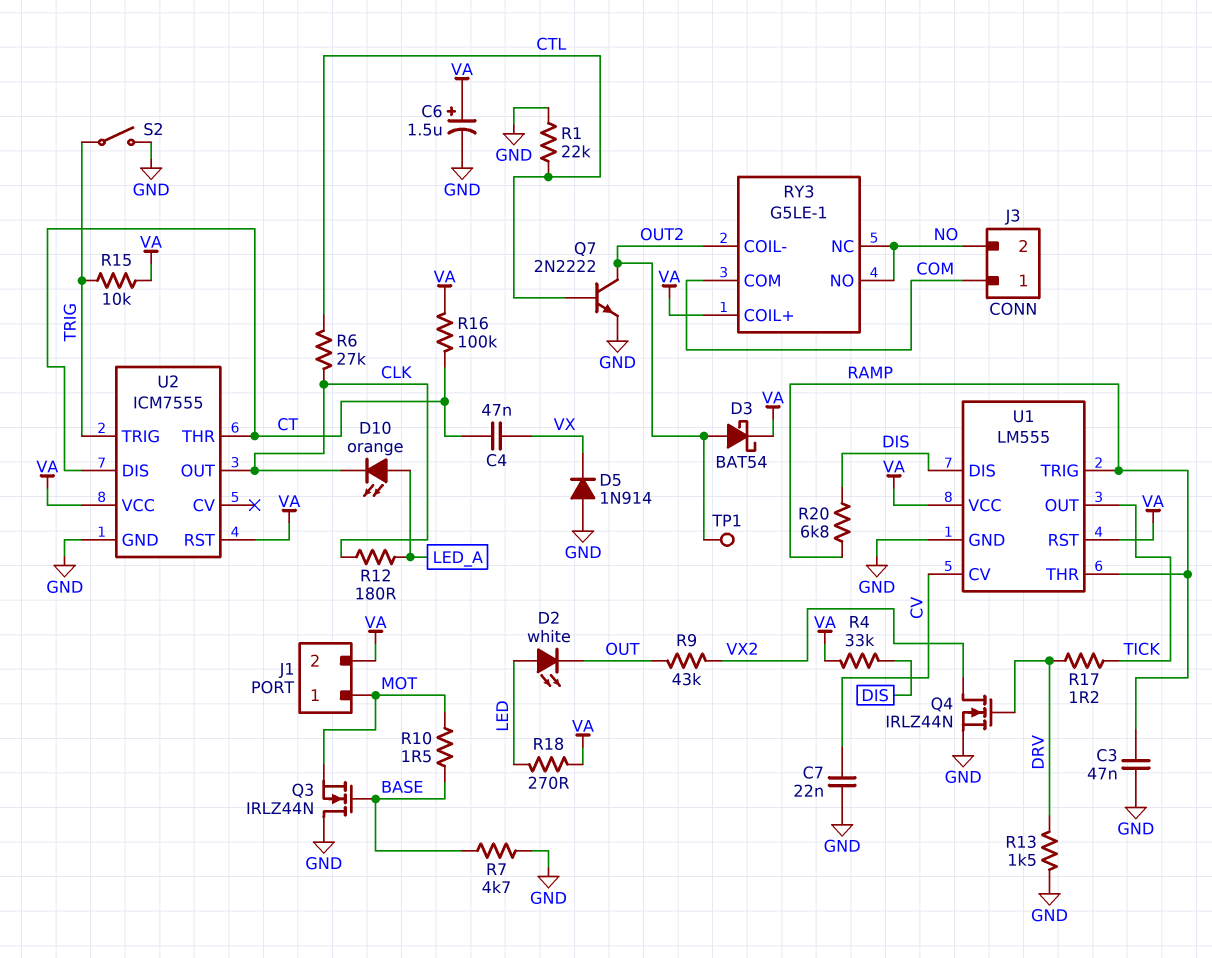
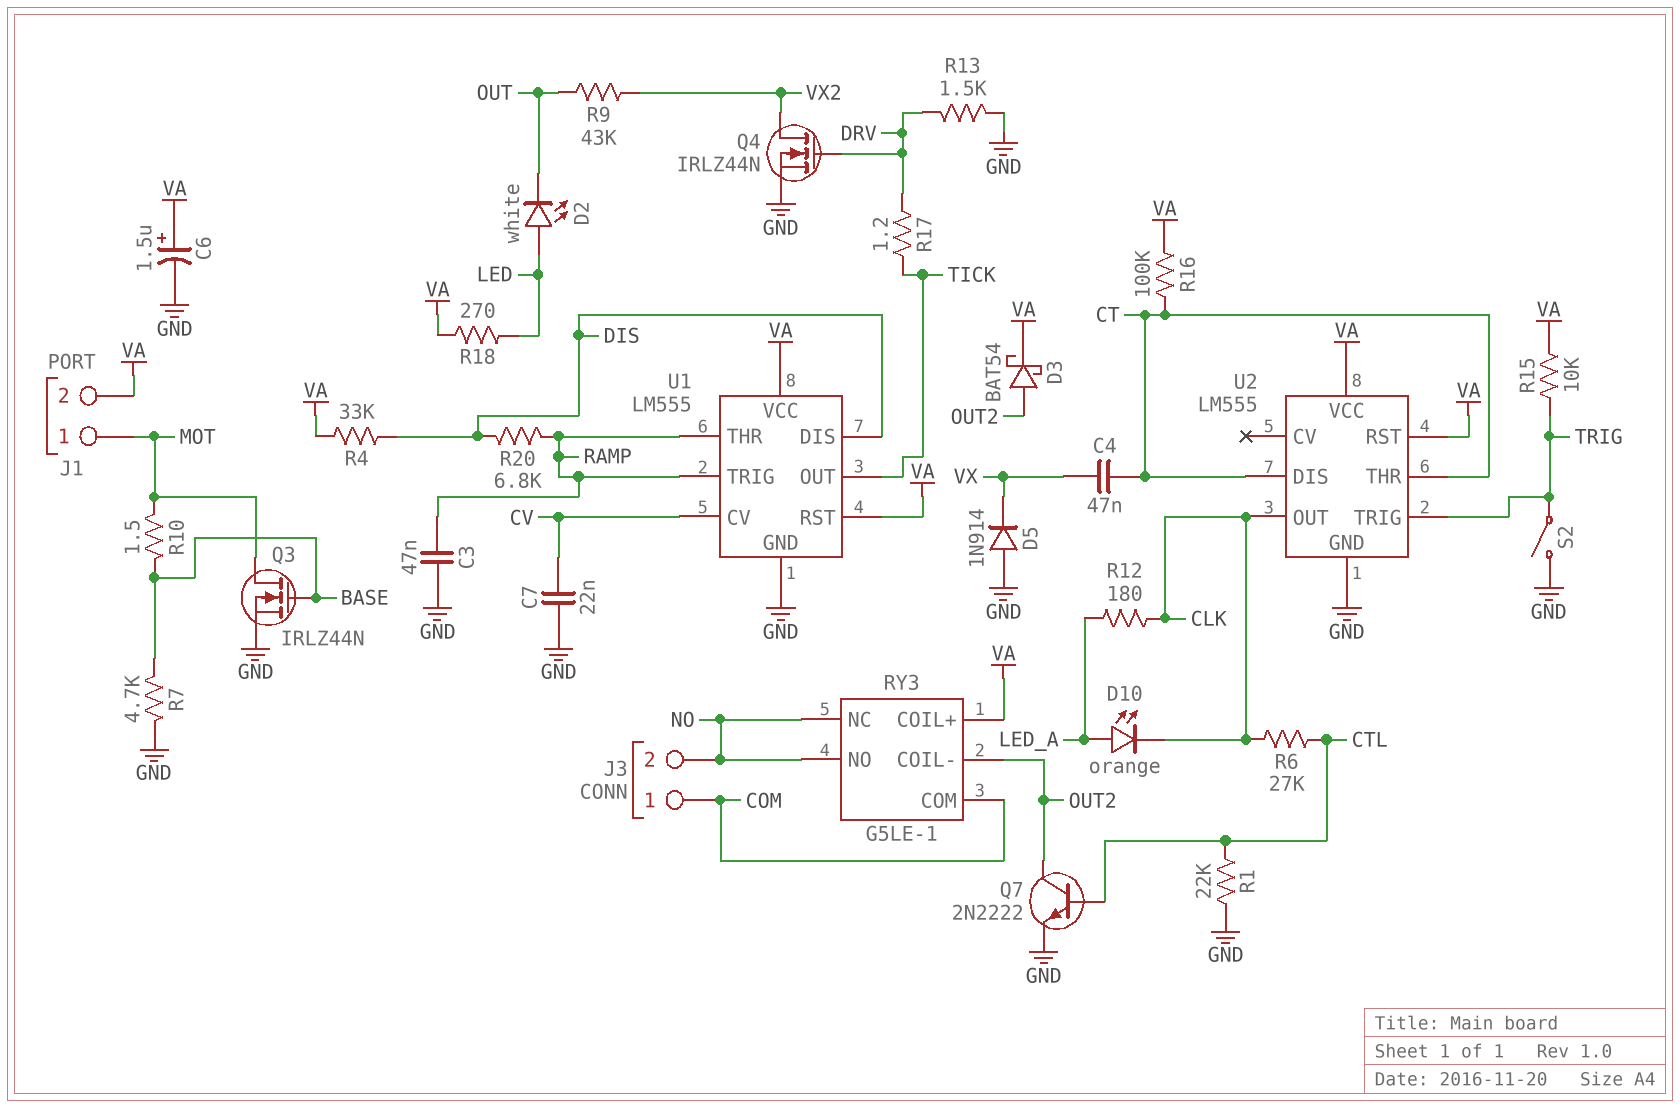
Q3: NMOS IRLZ44N (G BASE, D GND, S MOT) -> NMOS IRLZ44N (G BASE, D MOT, S GND)
TP1: test point (OUT2) -> none
U2: ICM7555 -> LM555

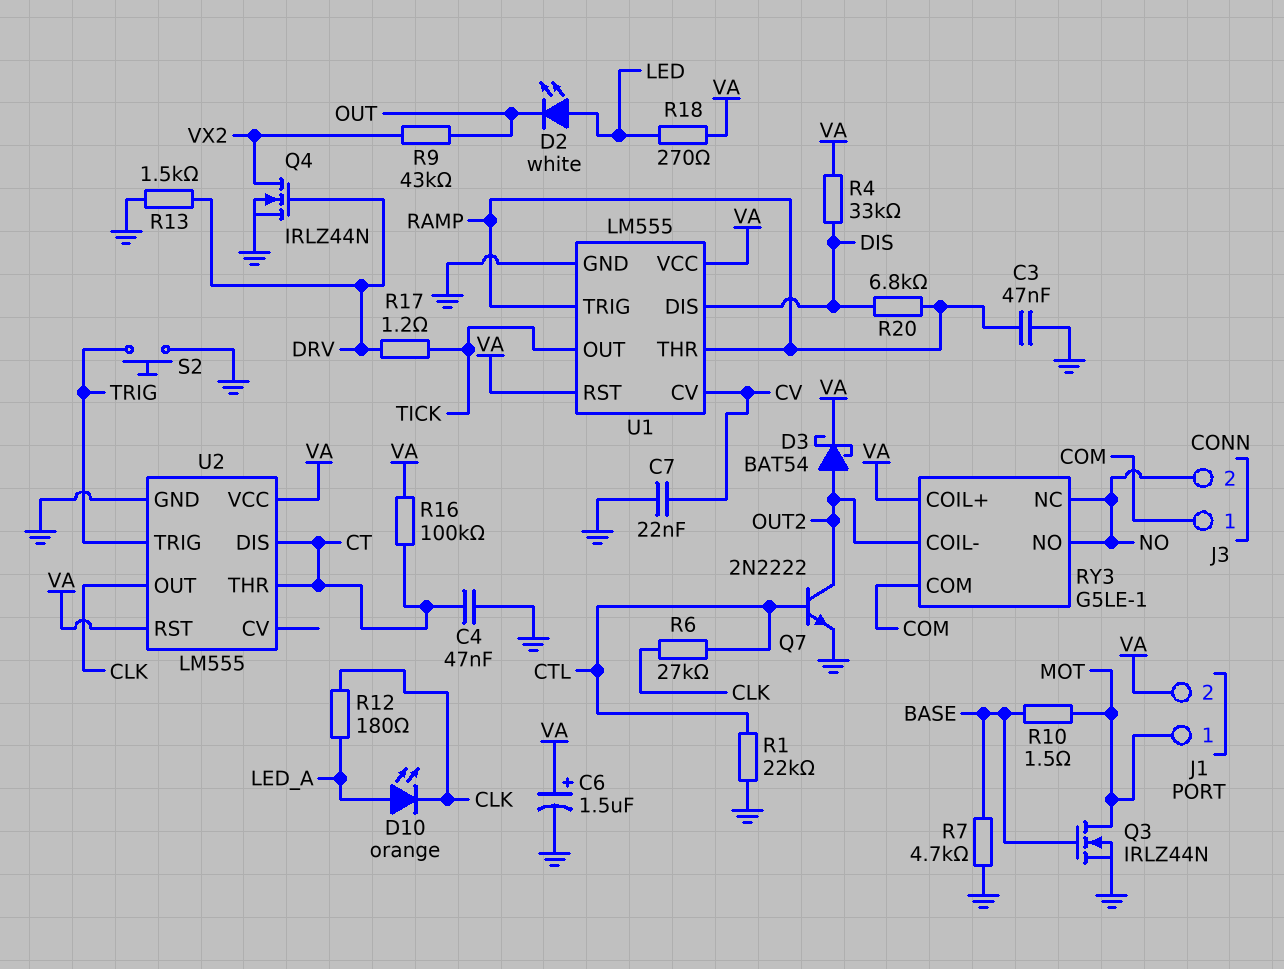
C4: 47nF (CT, VX) -> 47nF (CT, GND)
D5: diode 1N914 (A GND, K VX) -> none
R15: 10k (TRIG, VA) -> none
S2: switch (GND, TRIG) -> button (GND, TRIG)

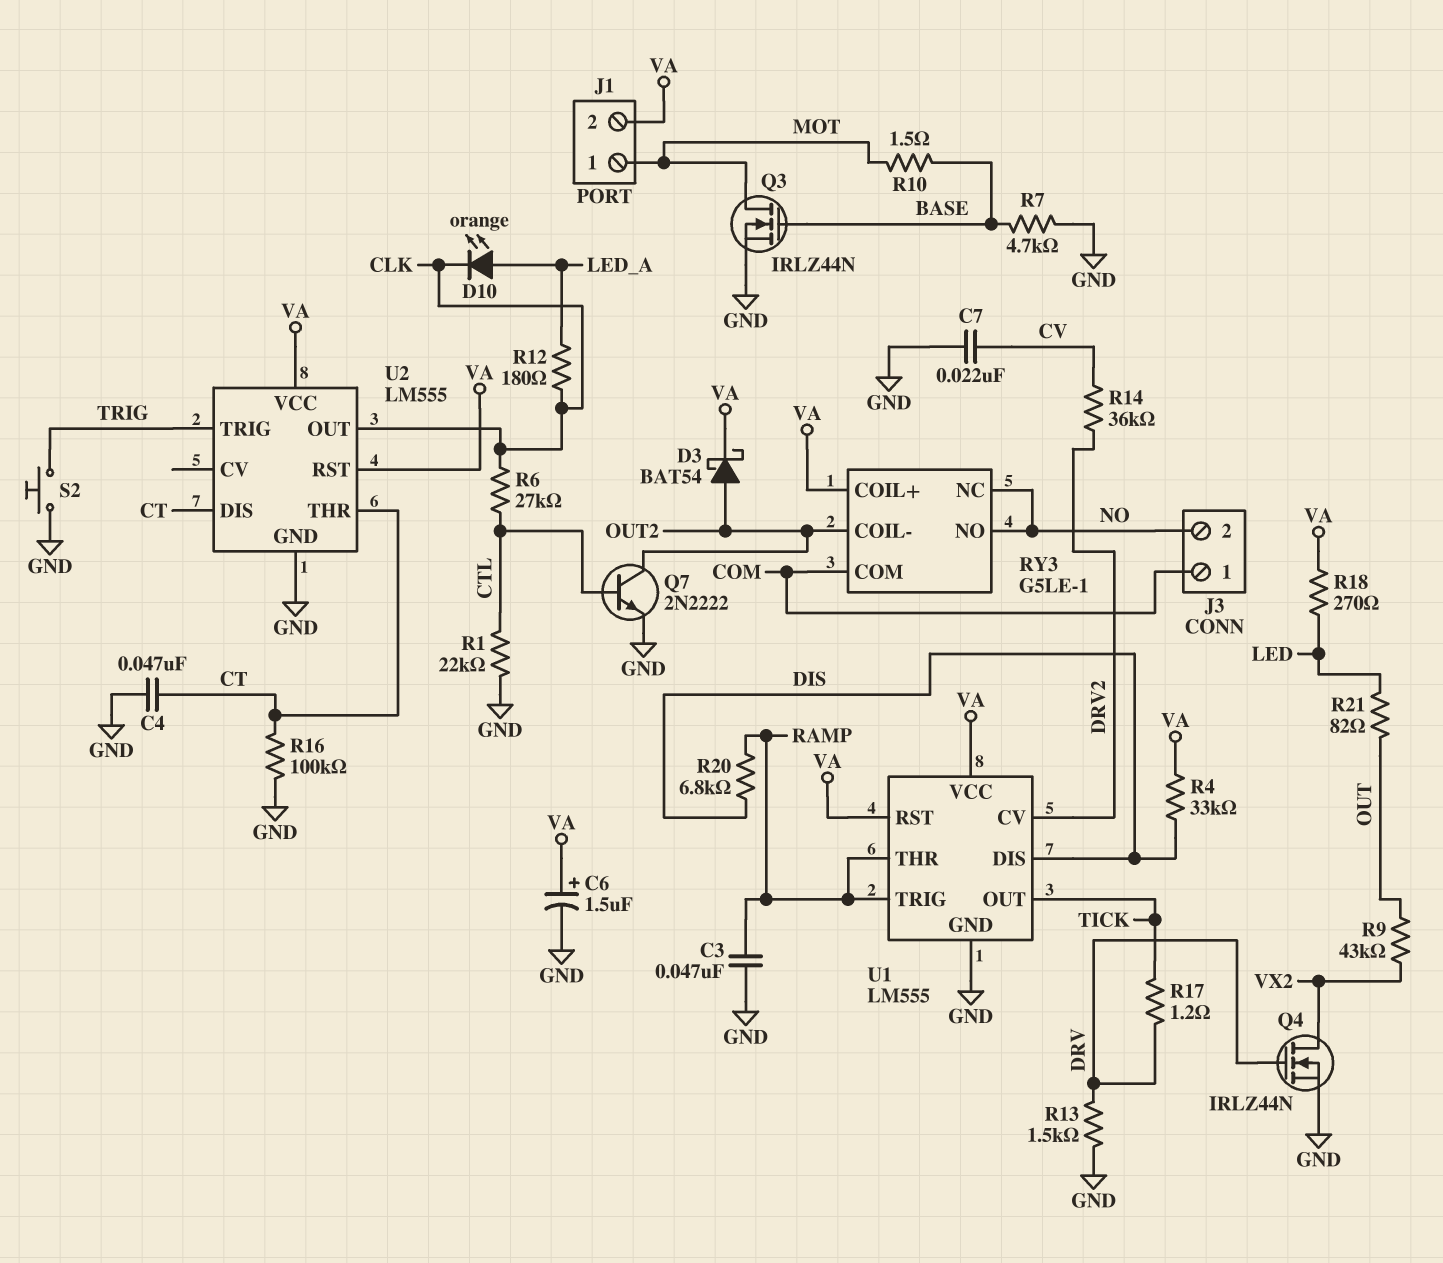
D2: LED white (A LED, K OUT) -> none
R14: none -> 36k (CV, DRV2)
R16: 100k (CT, VA) -> 100k (CT, GND)
R21: none -> 82 (LED, OUT)
U1 pin CV: CV -> DRV2

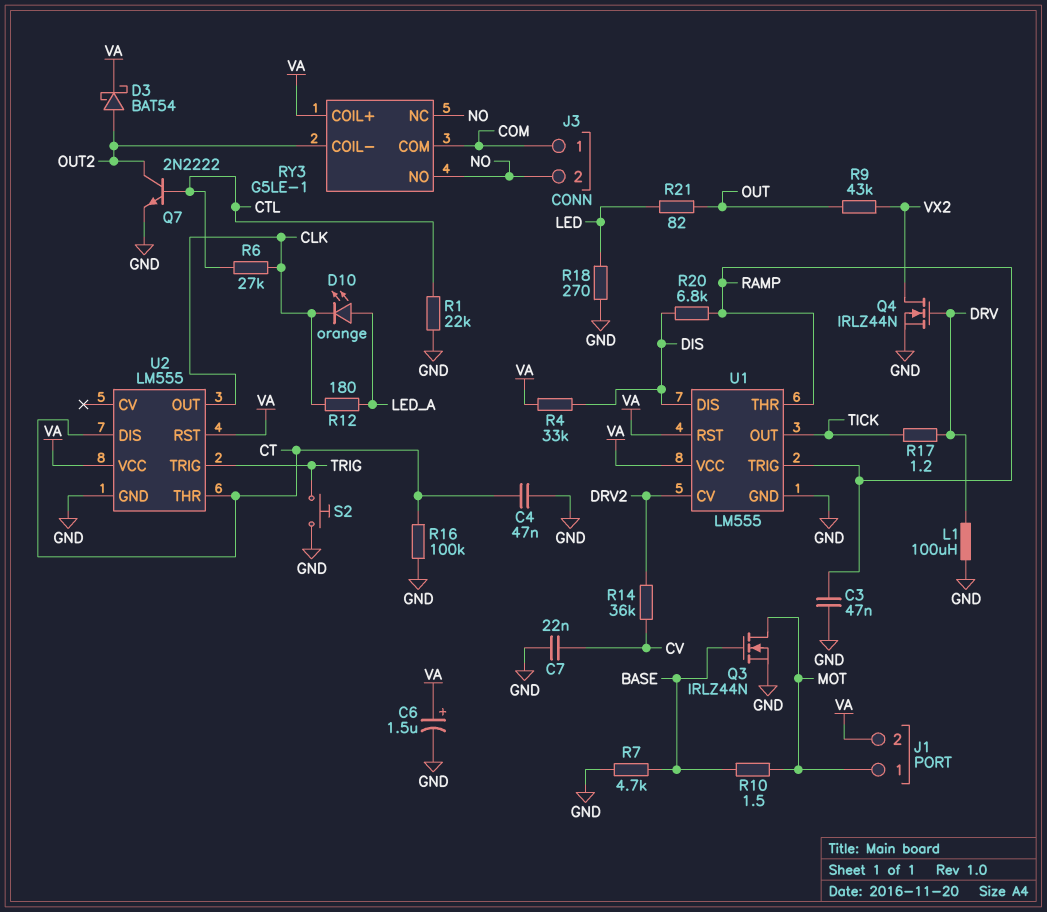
L1: none -> 100uH (DRV, GND)
R13: 1.5k (DRV, GND) -> none
R18: 270 (LED, VA) -> 270 (GND, LED)

